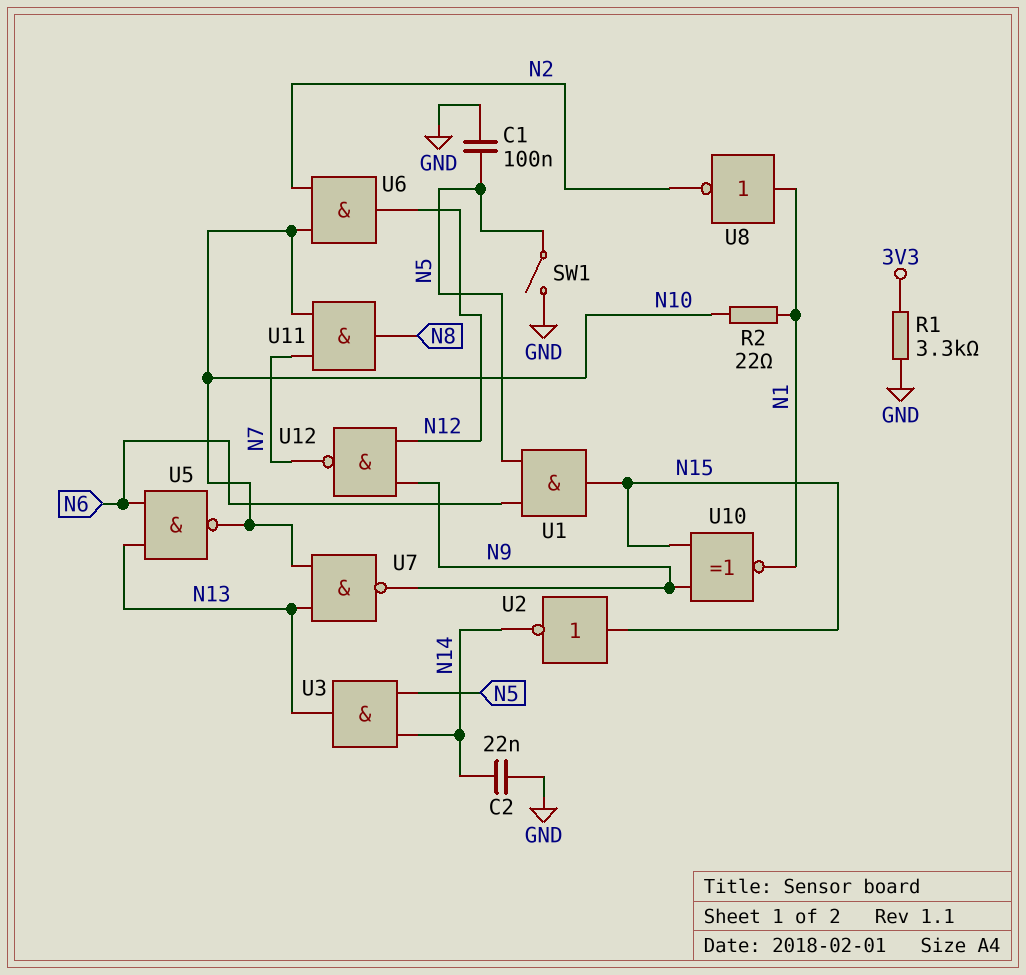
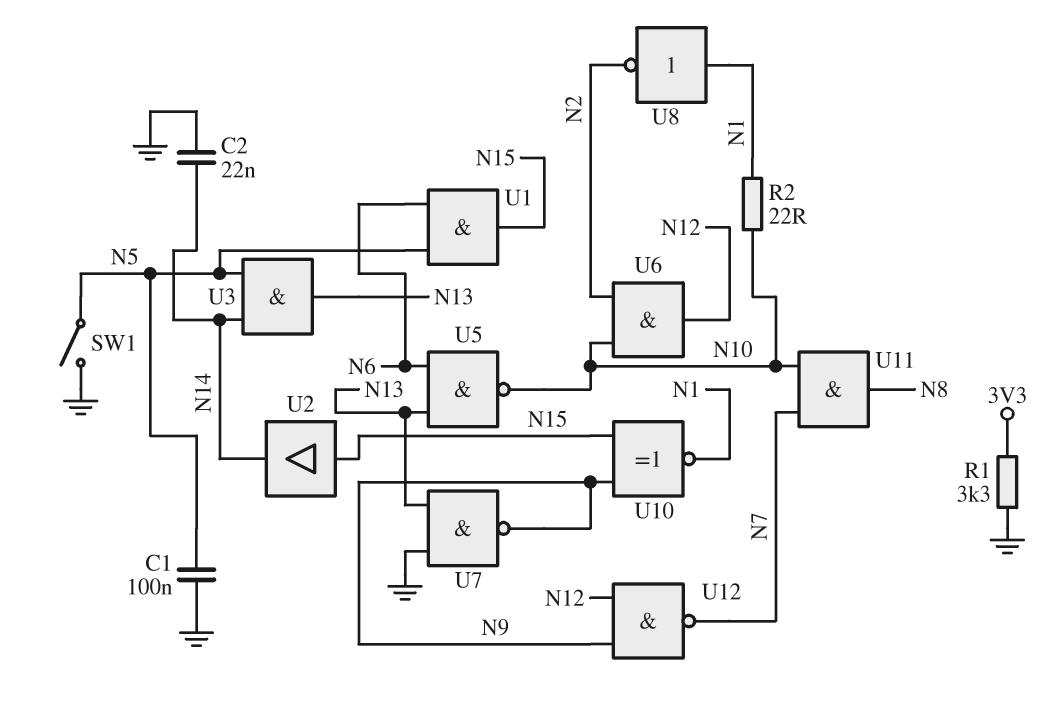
U2: NOT (in N15, out N14) -> buffer (in N15, out N14)
U7: NAND (in N10, in N13, out N9) -> NAND (in GND, in N13, out N9)

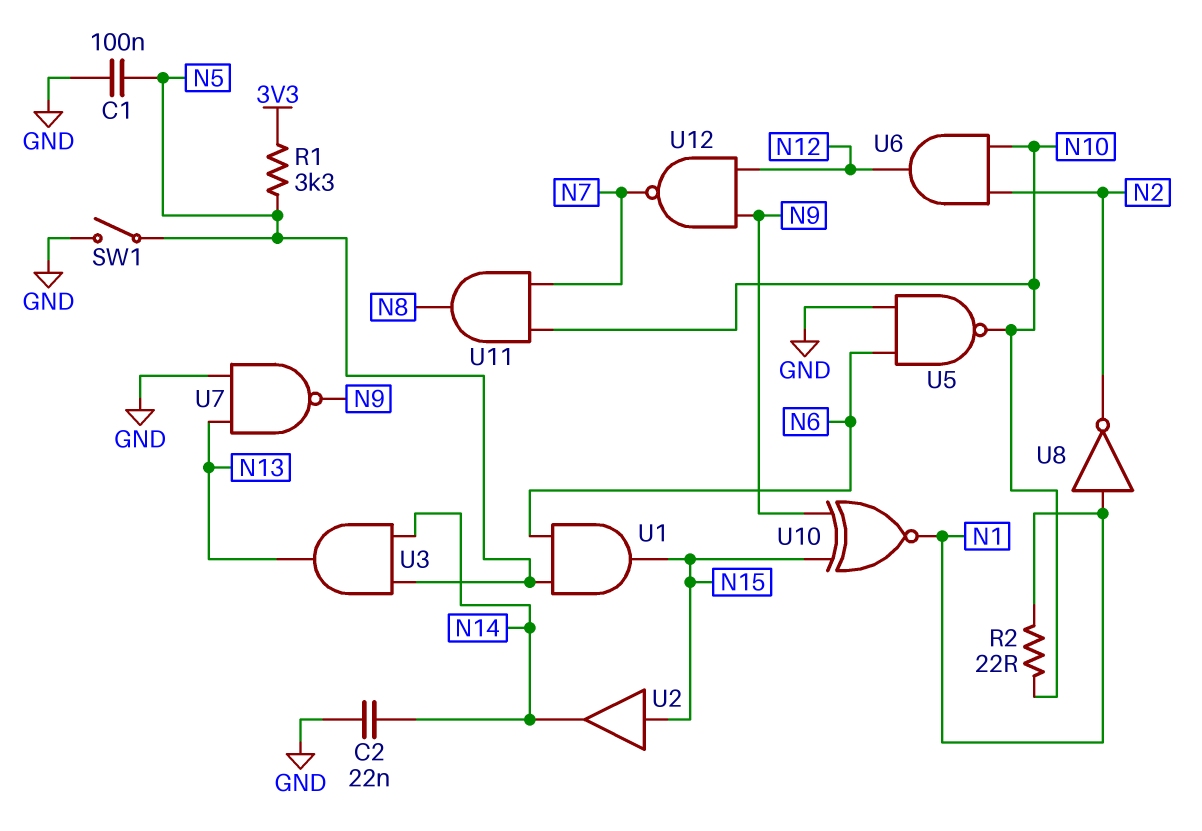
R1: 3.3k (3V3, GND) -> 3.3k (3V3, N5)
U5: NAND (in N6, in N13, out N10) -> NAND (in GND, in N6, out N10)

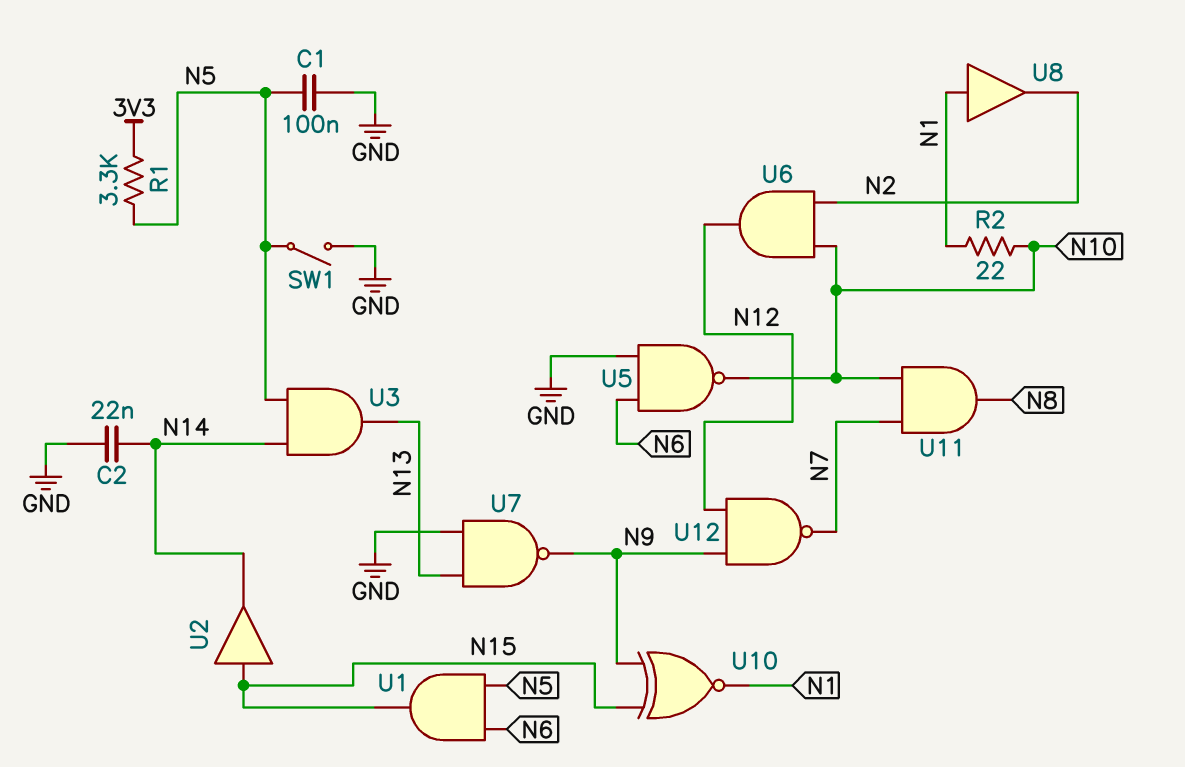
U8: NOT (in N1, out N2) -> buffer (in N1, out N2)

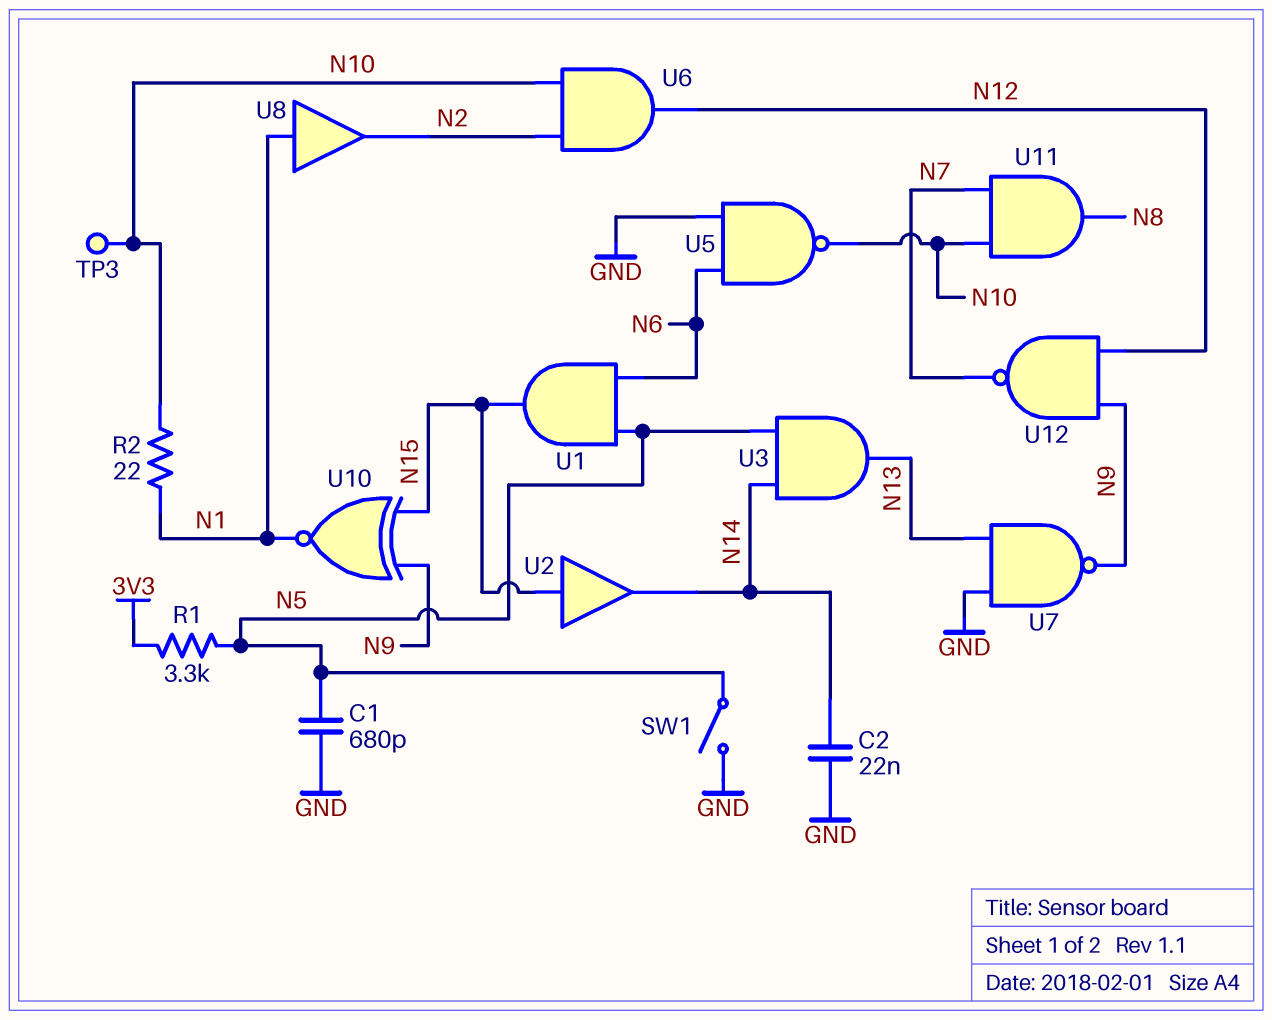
C1: 100nF (GND, N5) -> 680pF (GND, N5)
TP3: none -> test point (N10)

